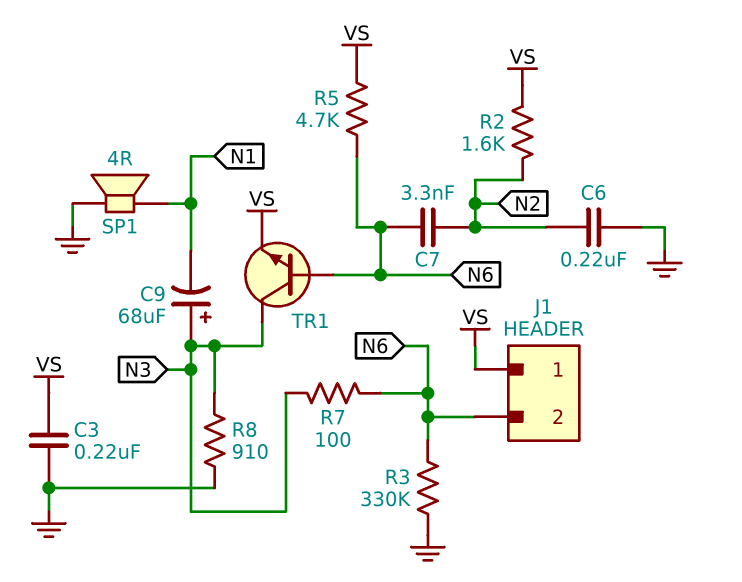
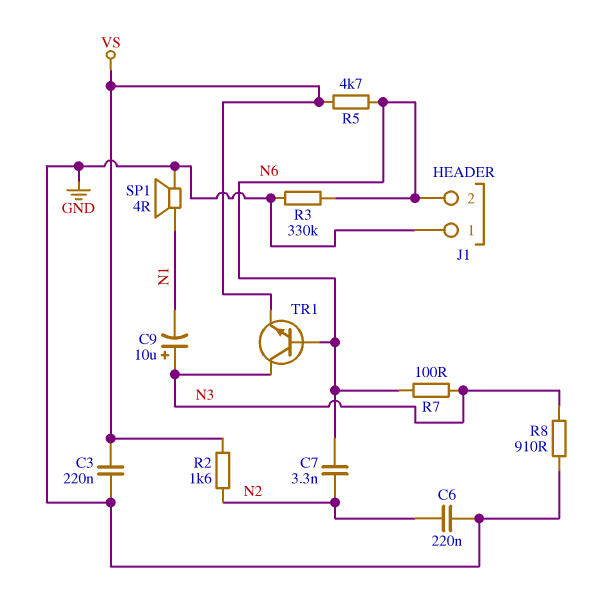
C9: 68uF (plus N3, minus N1) -> 10uF (plus N3, minus N1)
J1 pin 1: VS -> GND

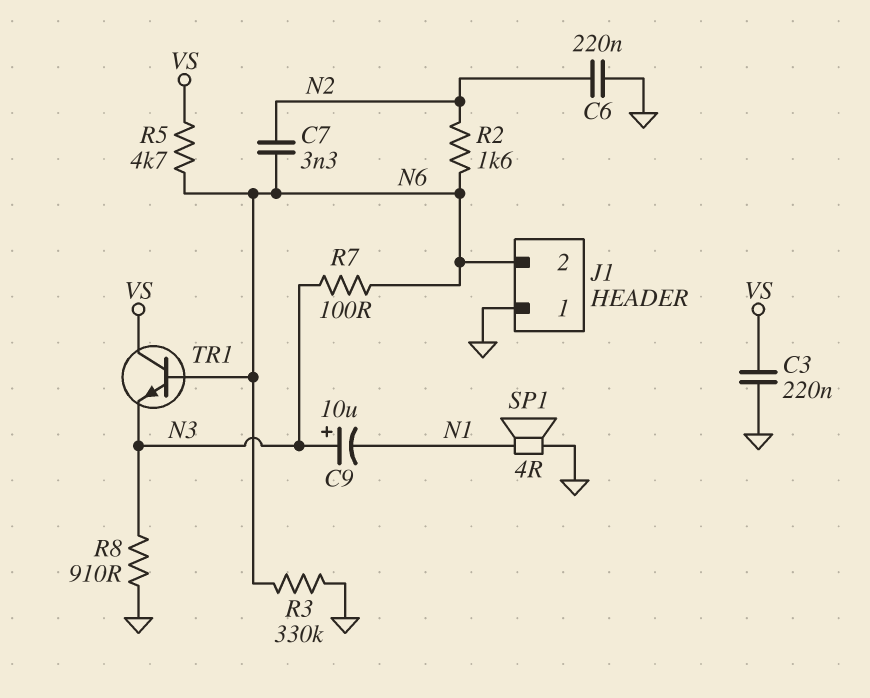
R2: 1.6k (N2, VS) -> 1.6k (N2, N6)
TR1: NPN (B N6, C N3, E VS) -> NPN (B N6, C VS, E N3)

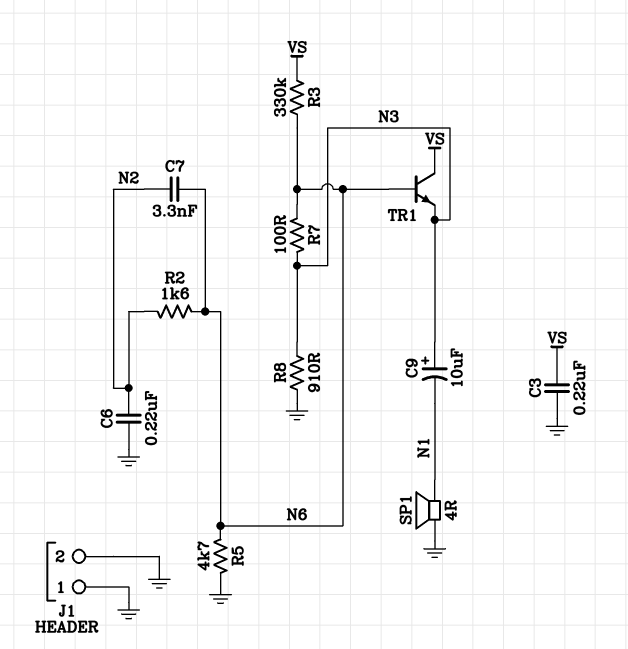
J1 pin 2: N6 -> GND
R3: 330k (GND, N6) -> 330k (N6, VS)
R5: 4.7k (N6, VS) -> 4.7k (GND, N6)

